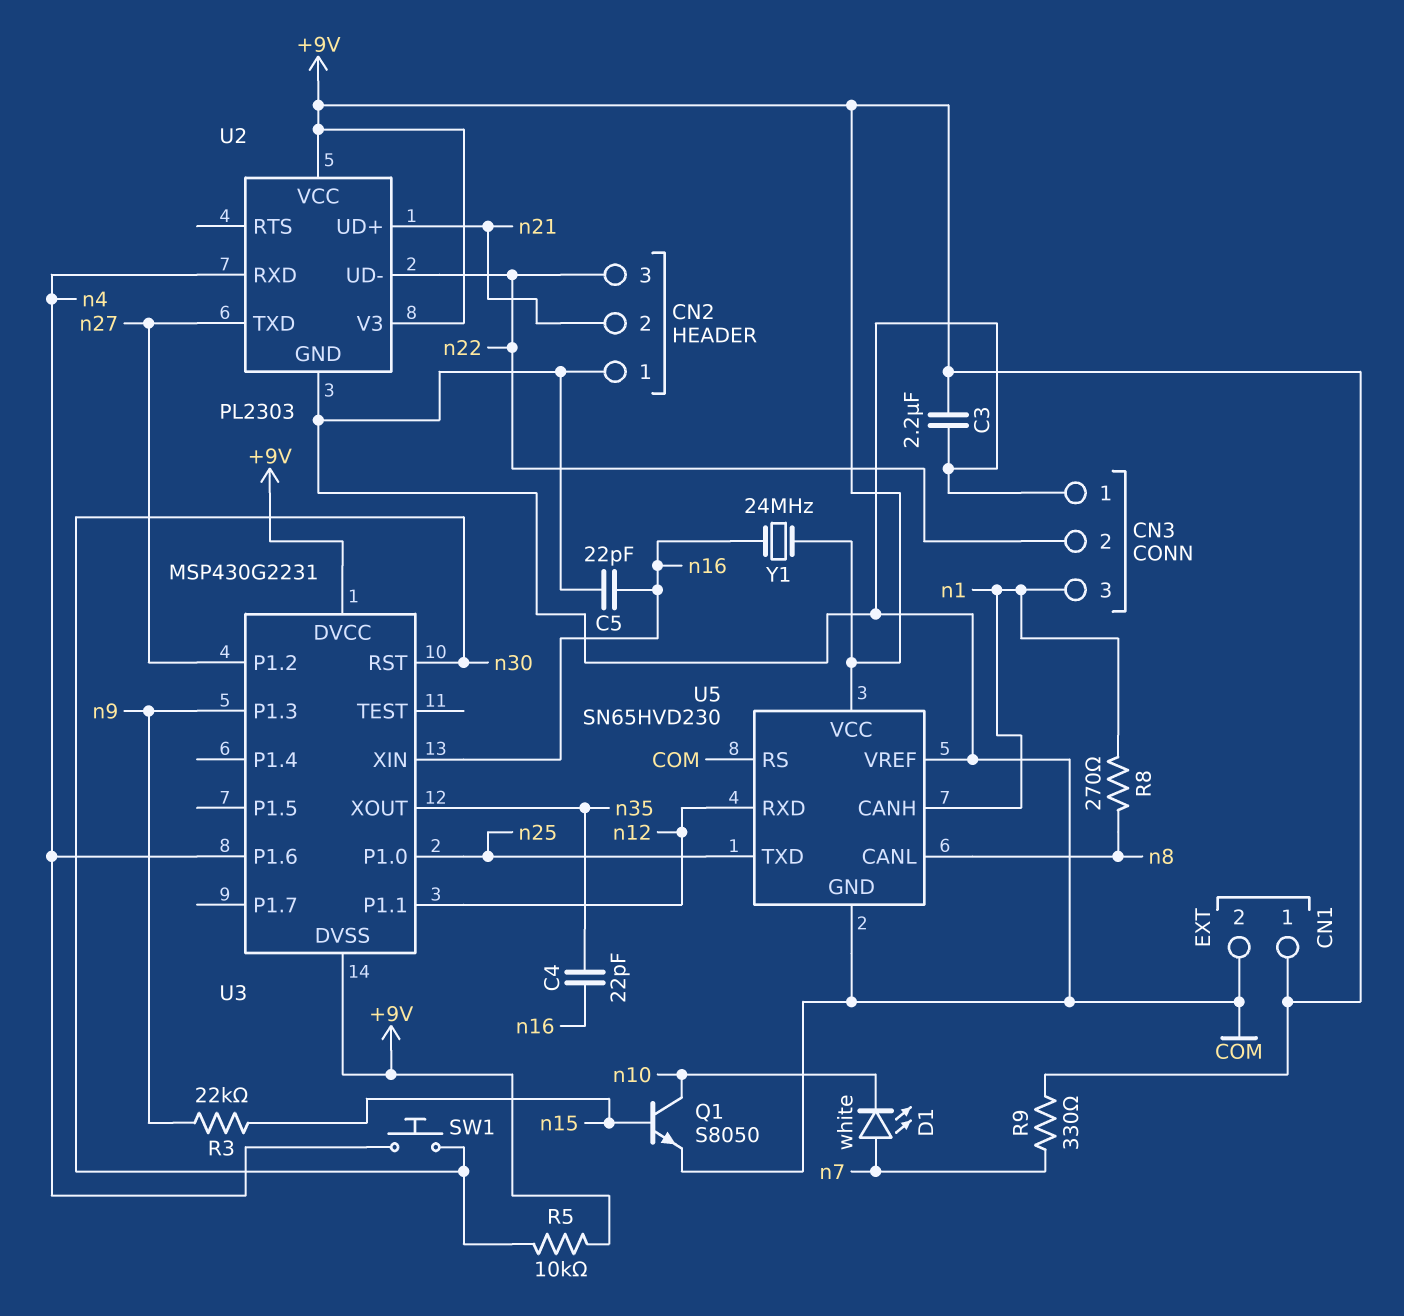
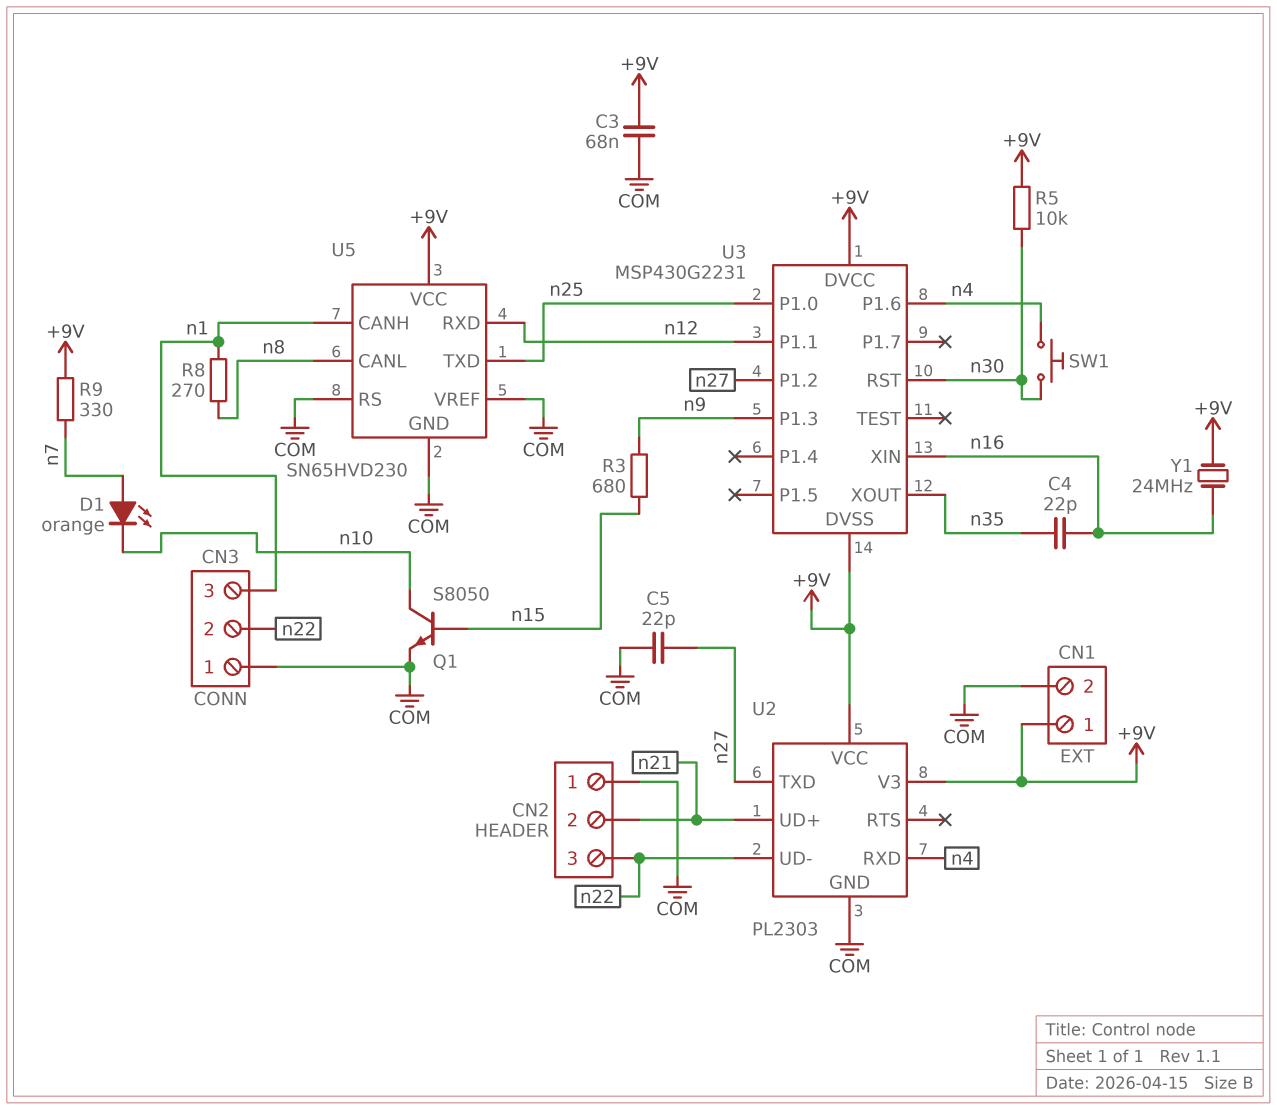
C3: 2.2uF (+9V, COM) -> 68nF (+9V, COM)
C5: 22pF (COM, n16) -> 22pF (COM, n27)
D1: LED white (A n7, K n10) -> LED orange (A n7, K n10)
R3: 22k (n9, n15) -> 680 (n9, n15)

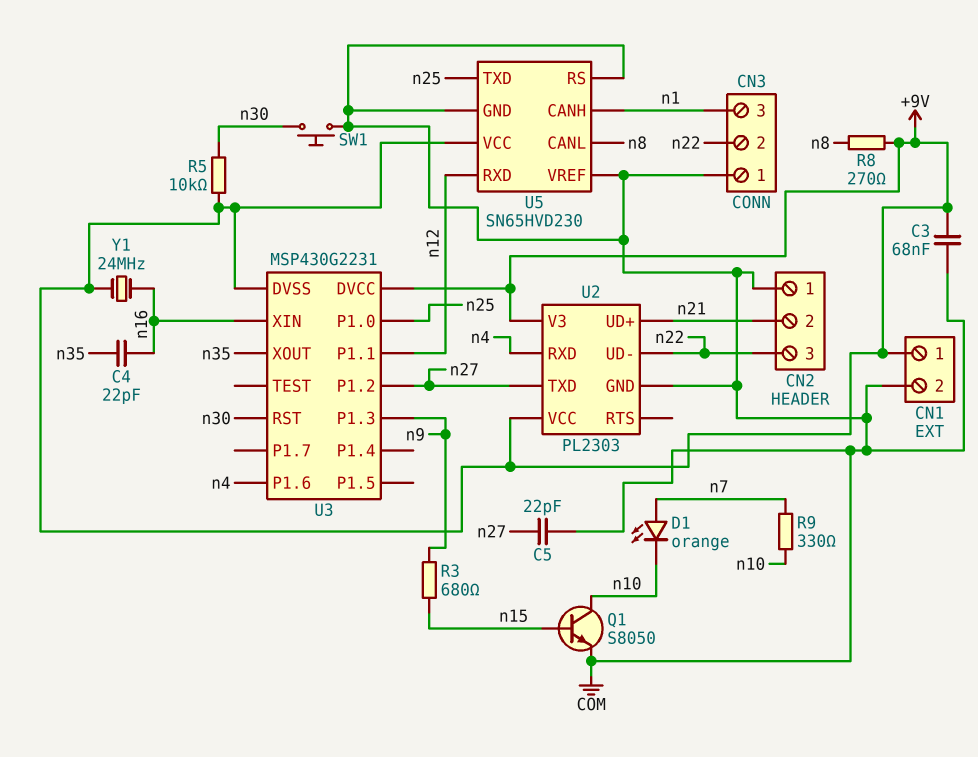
R8: 270 (n1, n8) -> 270 (+9V, n8)
R9: 330 (+9V, n7) -> 330 (n7, n10)
SW1: button (n4, n30) -> button (COM, n30)

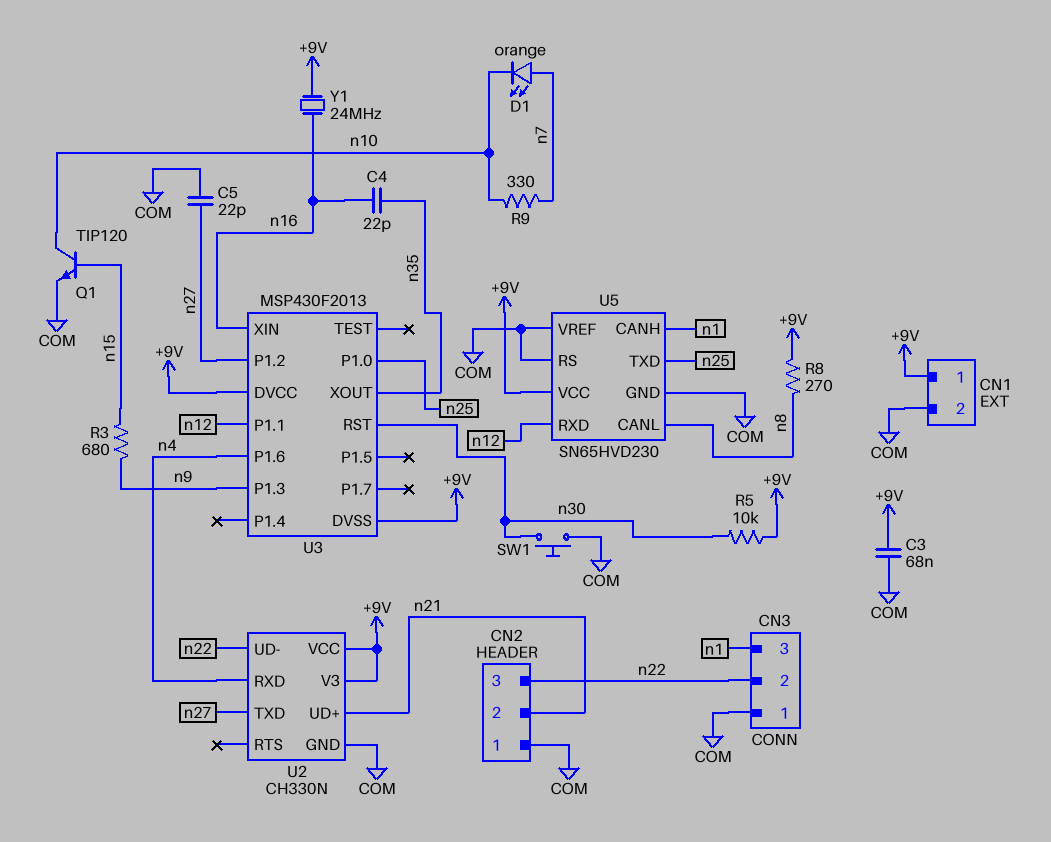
Q1: NPN S8050 (B n15, C n10, E COM) -> NPN TIP120 (B n15, C n10, E COM)
U2: PL2303 -> CH330N
U3: MSP430G2231 -> MSP430F2013

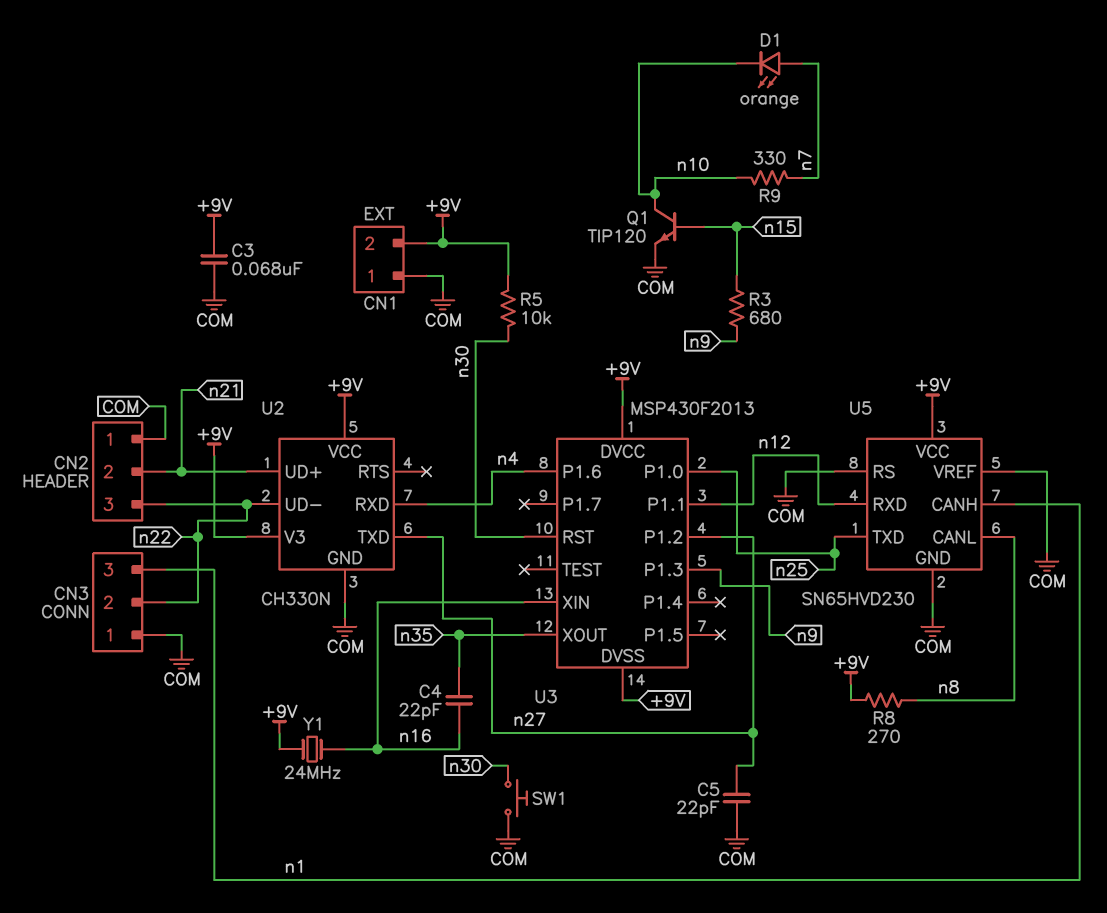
CN1 pin 1: +9V -> COM
CN1 pin 2: COM -> +9V

